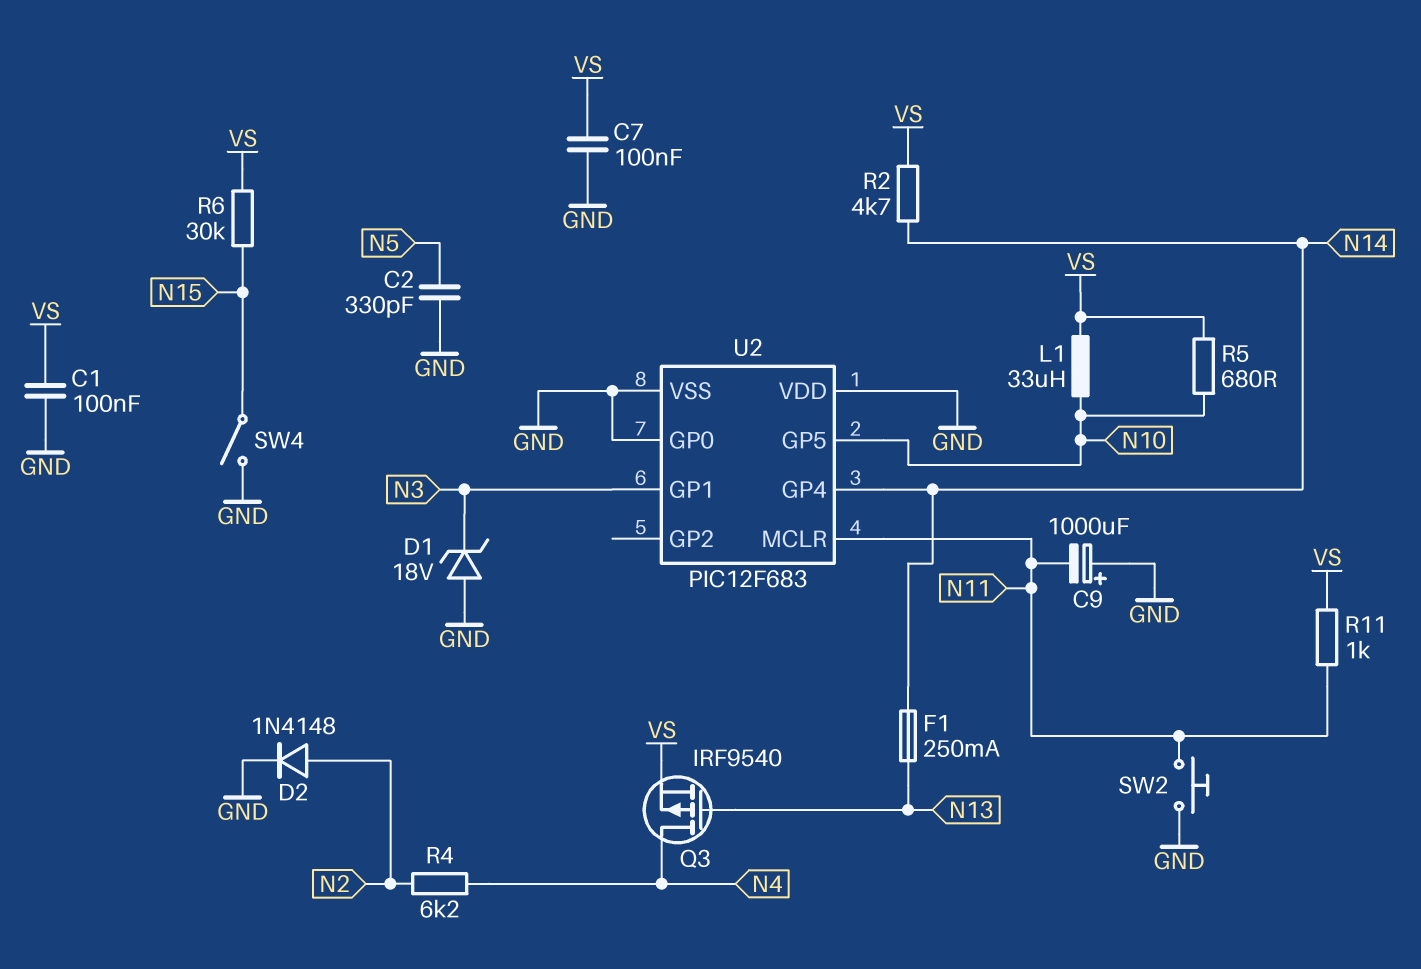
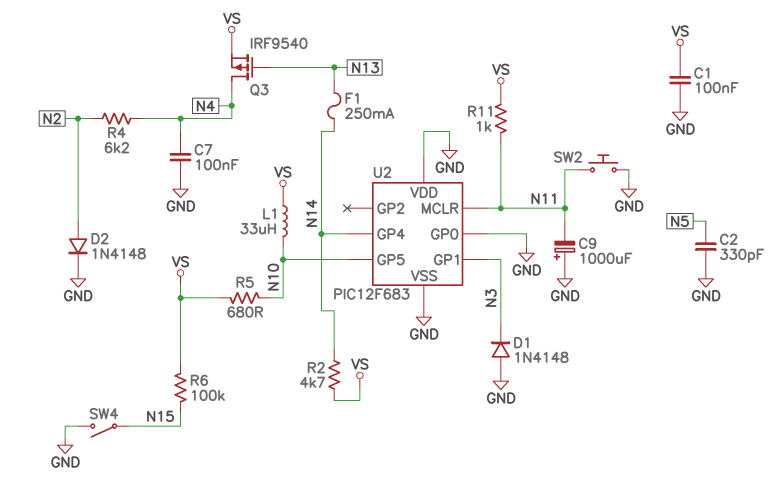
C7: 100nF (GND, VS) -> 100nF (GND, N4)
D1: zener 18V (A GND, K N3) -> diode 1N4148 (A GND, K N3)
R6: 30k (N15, VS) -> 100k (N15, VS)

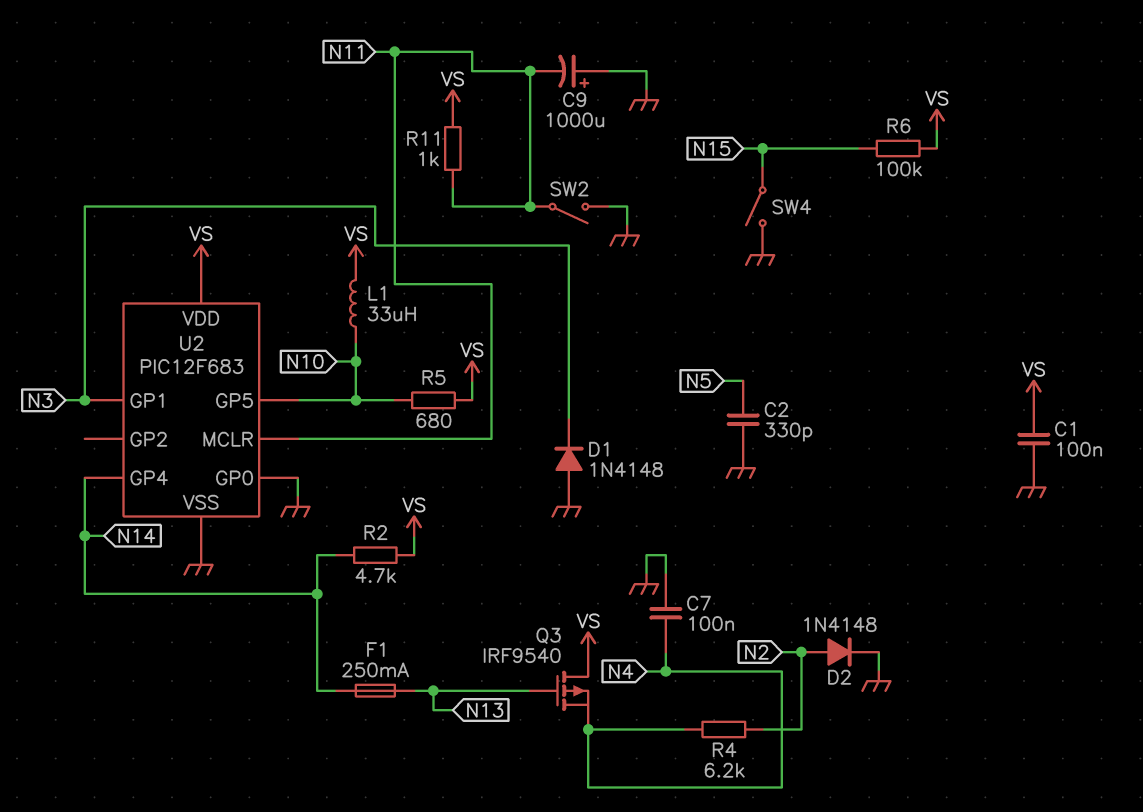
Q3: PMOS IRF9540 (G N13, D N4, S VS) -> PMOS IRF9540 (G N13, D VS, S N4)
SW2: button (GND, N11) -> switch (GND, N11)
U2 pin VDD: GND -> VS

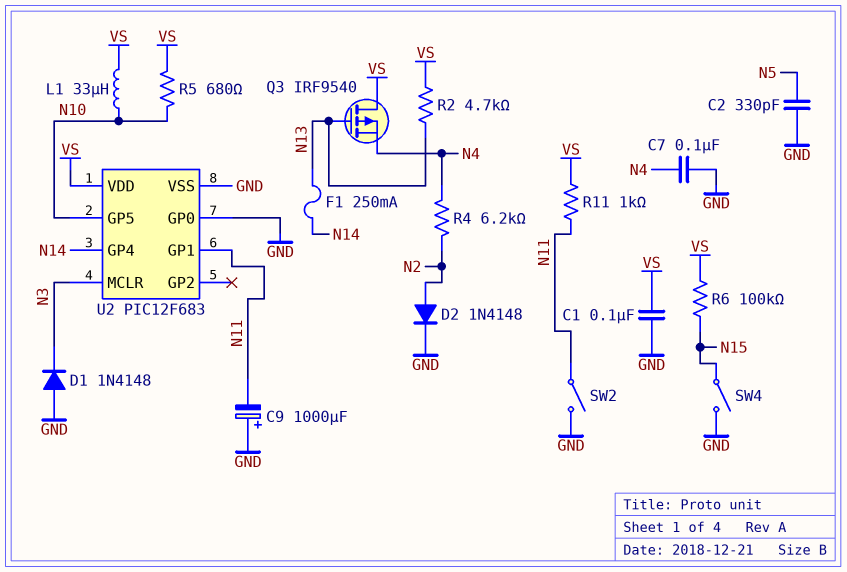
R2: 4.7k (N14, VS) -> 4.7k (N13, VS)
U2 pin GP1: N3 -> N11
U2 pin MCLR: N11 -> N3

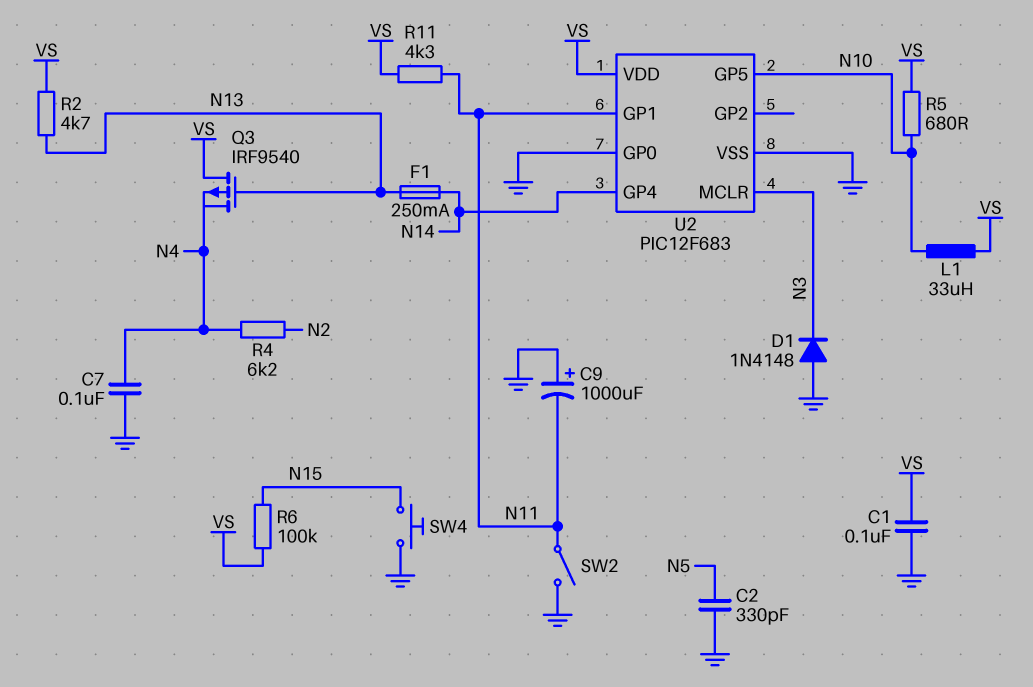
D2: diode 1N4148 (A N2, K GND) -> none
R11: 1k (N11, VS) -> 4.3k (N11, VS)
SW4: switch (GND, N15) -> button (GND, N15)

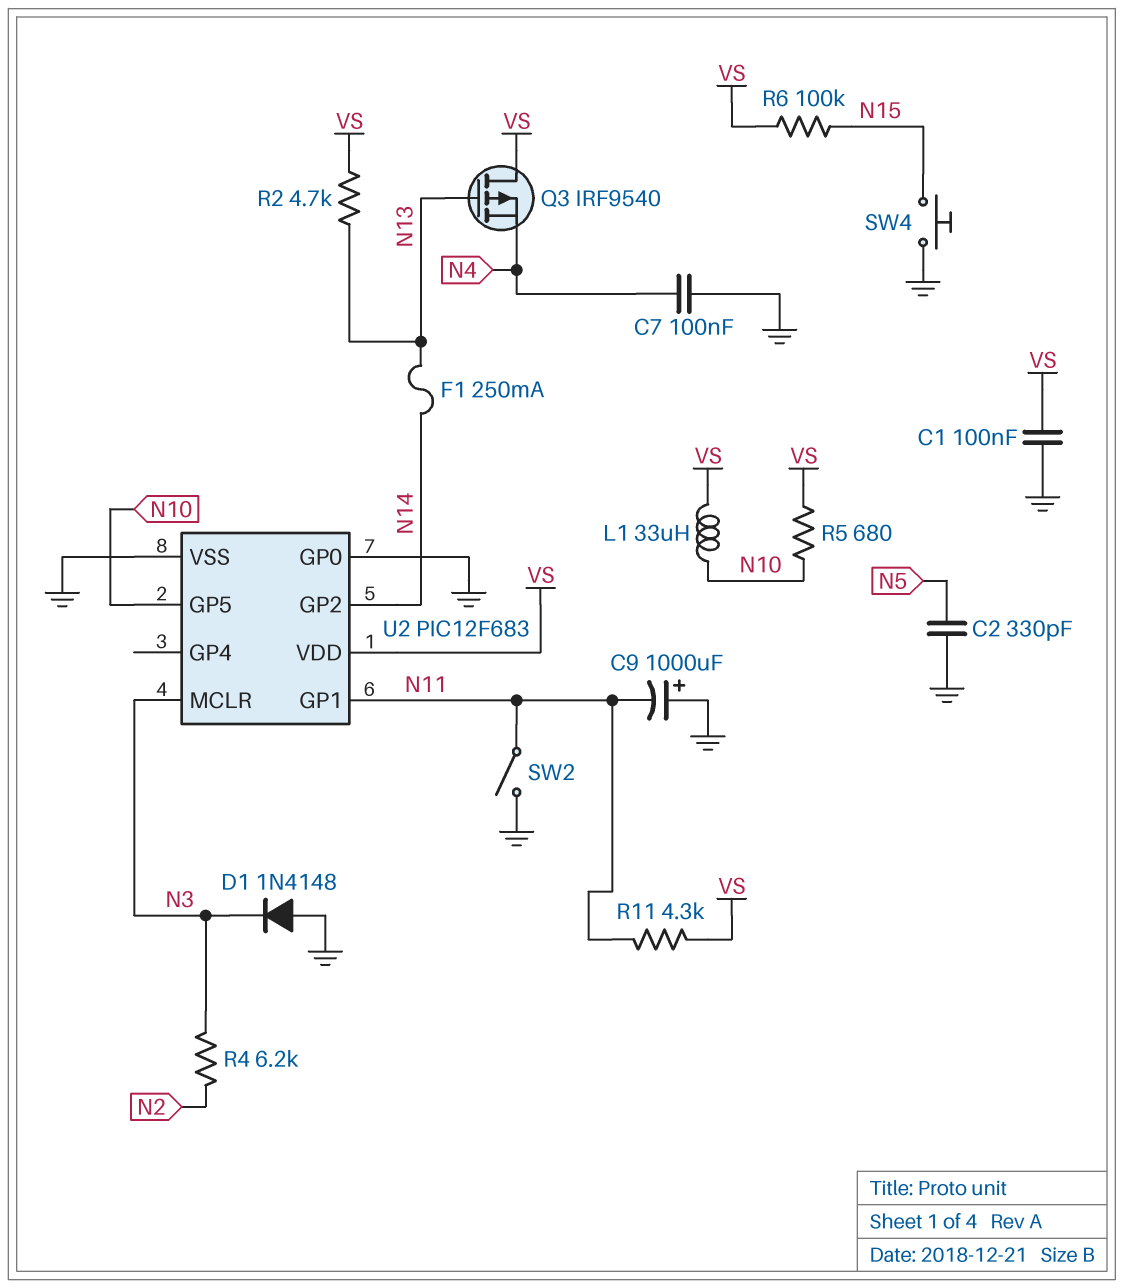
R4: 6.2k (N2, N4) -> 6.2k (N2, N3)
U2 pin GP2: none -> N14
U2 pin GP4: N14 -> none

